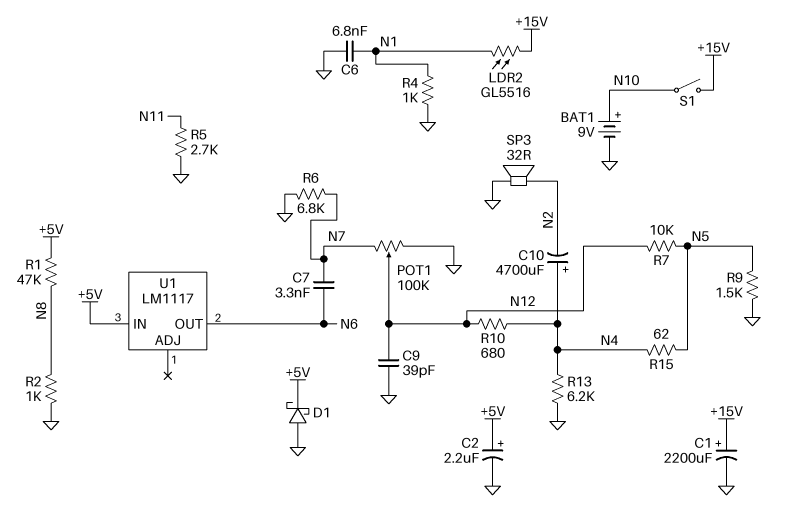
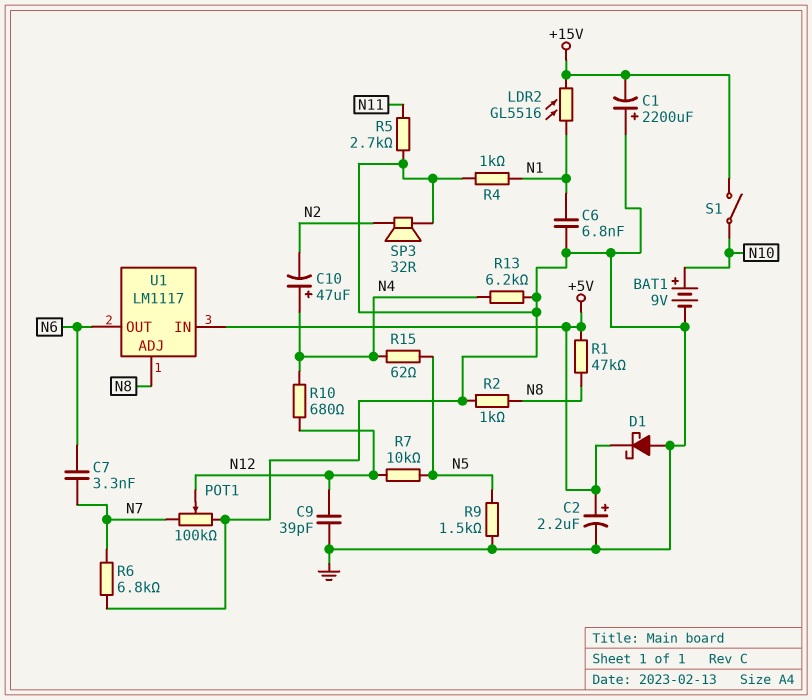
C1: 2200uF (plus +15V, minus GND) -> 2200uF (plus GND, minus +15V)
C10: 4700uF (plus N4, minus N2) -> 47uF (plus N4, minus N2)
U1 pin ADJ: none -> N8

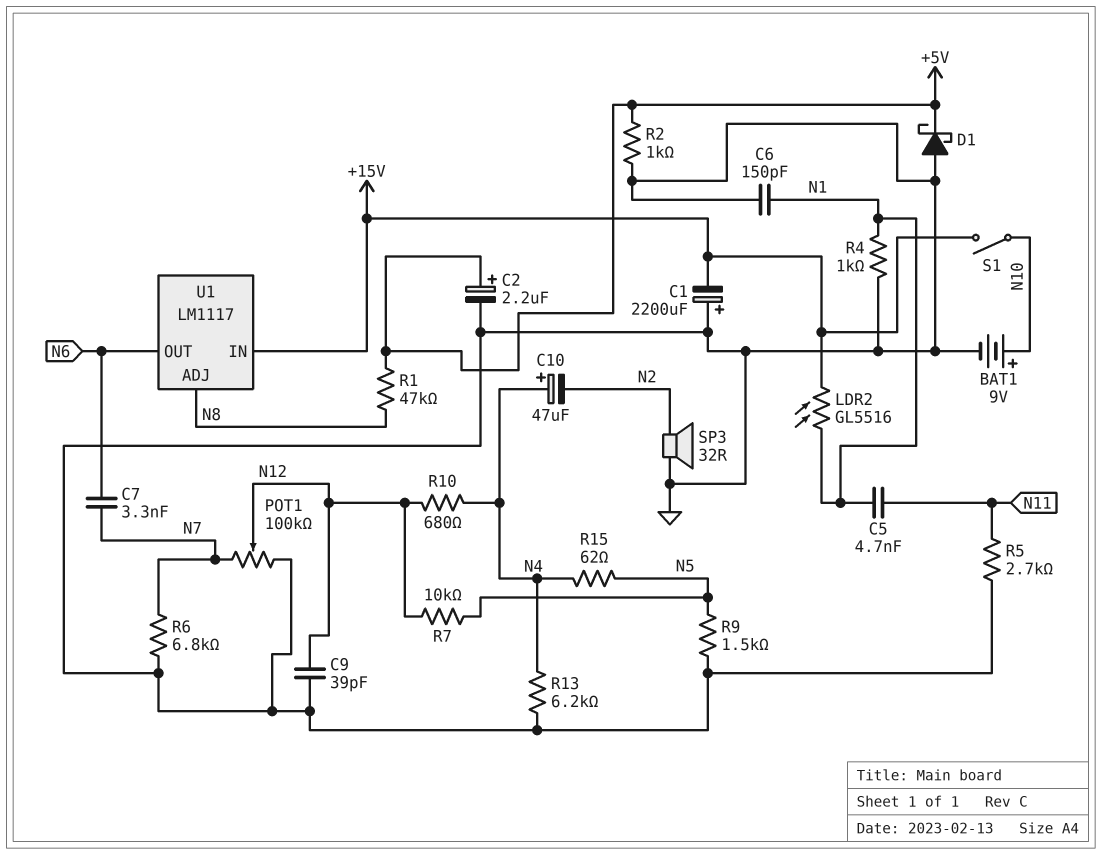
C5: none -> 4.7nF (N1, N11)
C6: 6.8nF (GND, N1) -> 150pF (GND, N1)
R2: 1k (GND, N8) -> 1k (+5V, GND)
U1 pin IN: +5V -> +15V

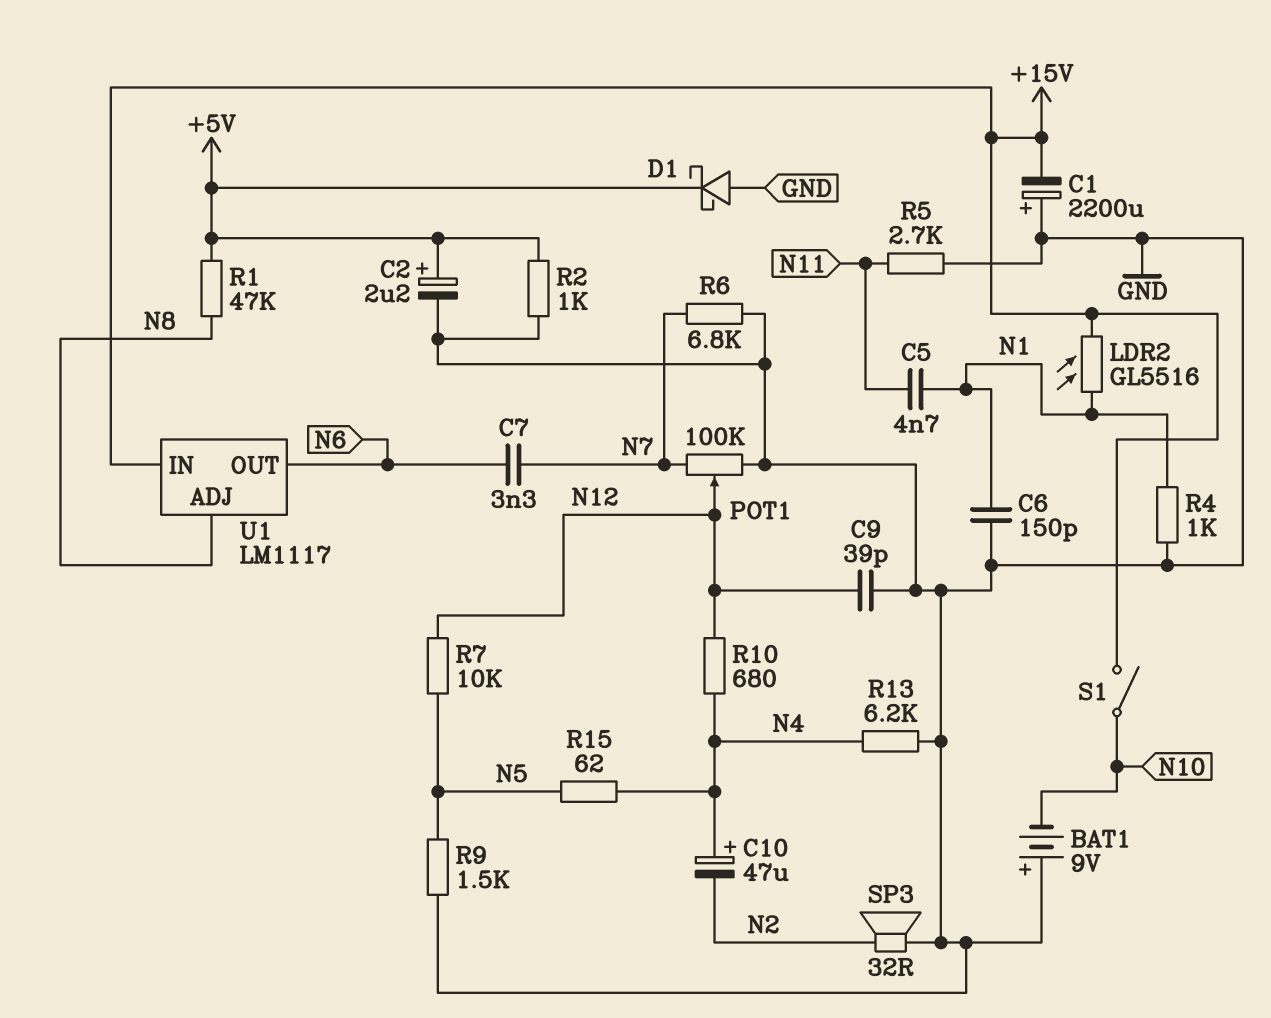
BAT1: 9V (plus N10, minus GND) -> 9V (plus GND, minus N10)

